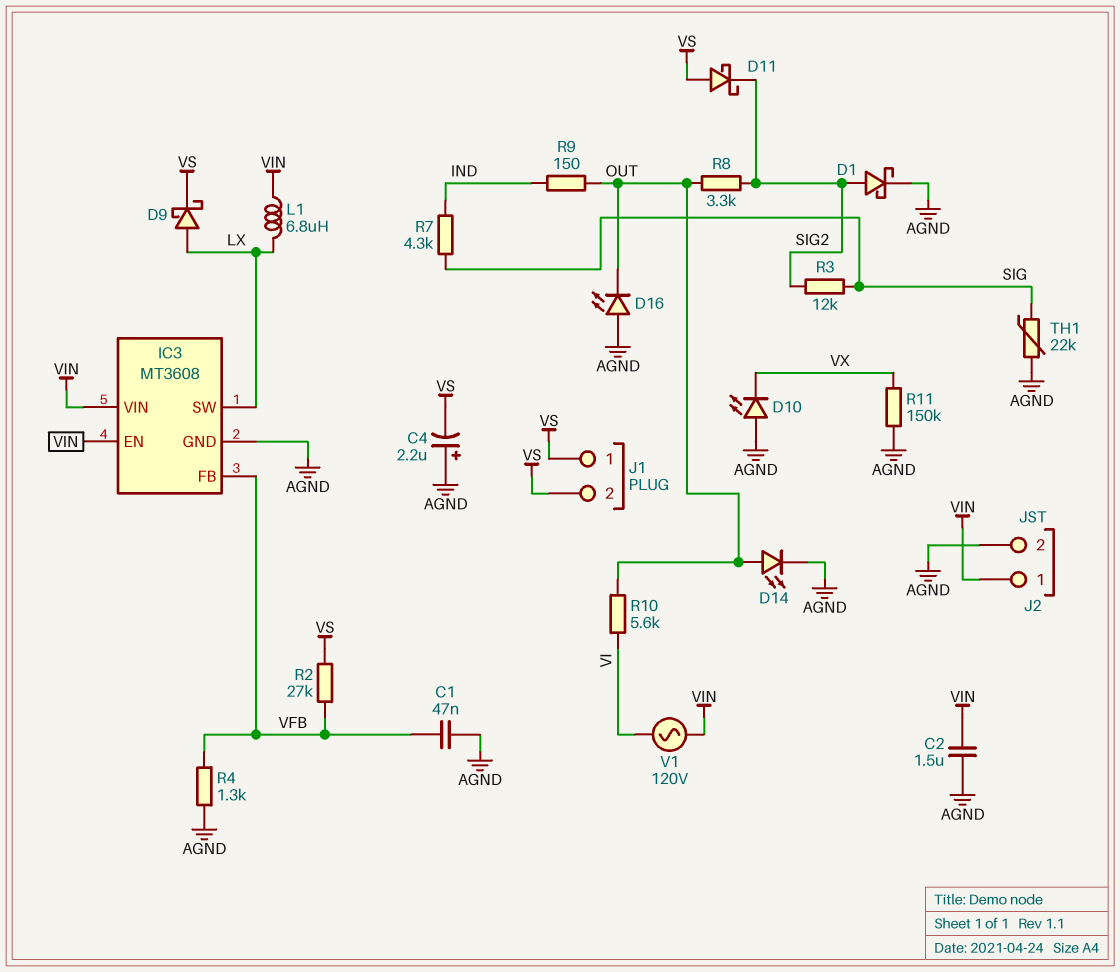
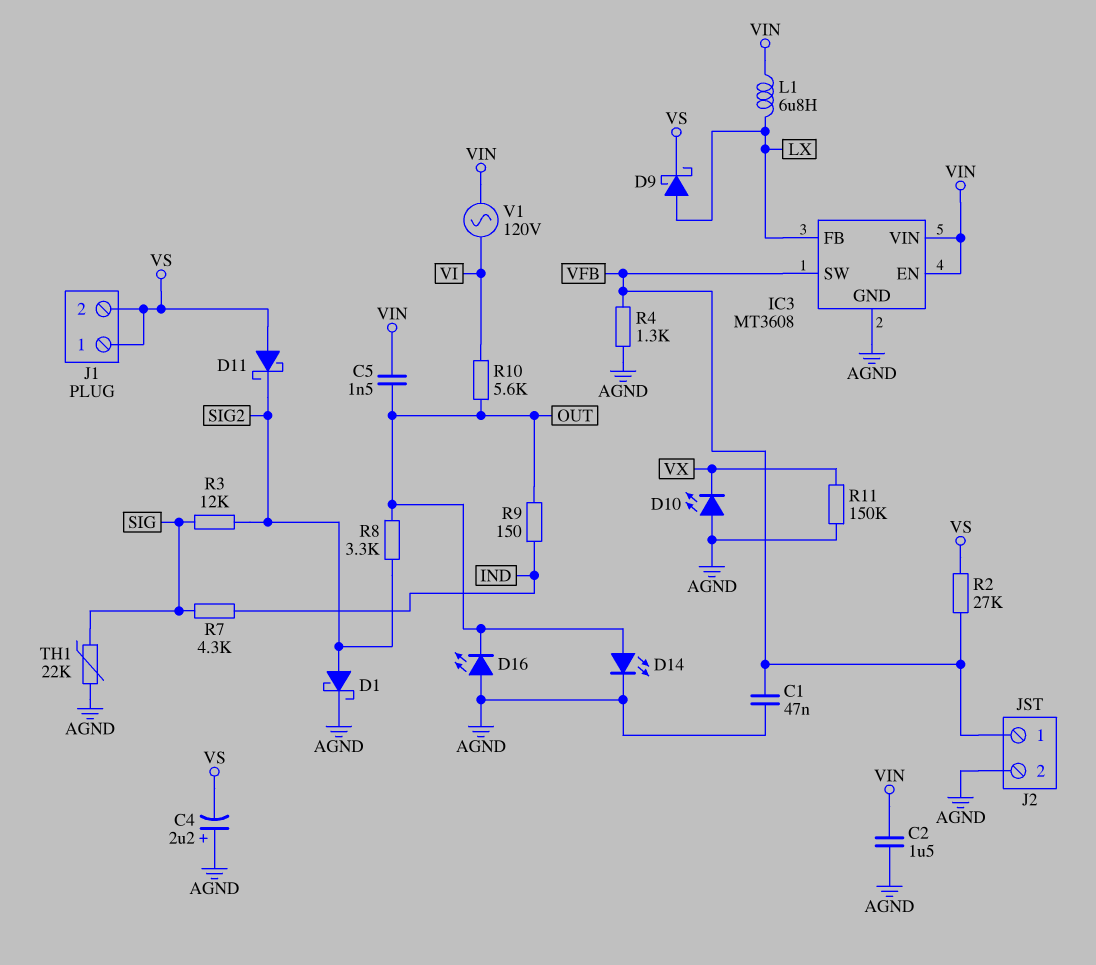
C5: none -> 1.5nF (OUT, VIN)
IC3 pin FB: VFB -> LX
IC3 pin SW: LX -> VFB
J2 pin 1: VIN -> VFB

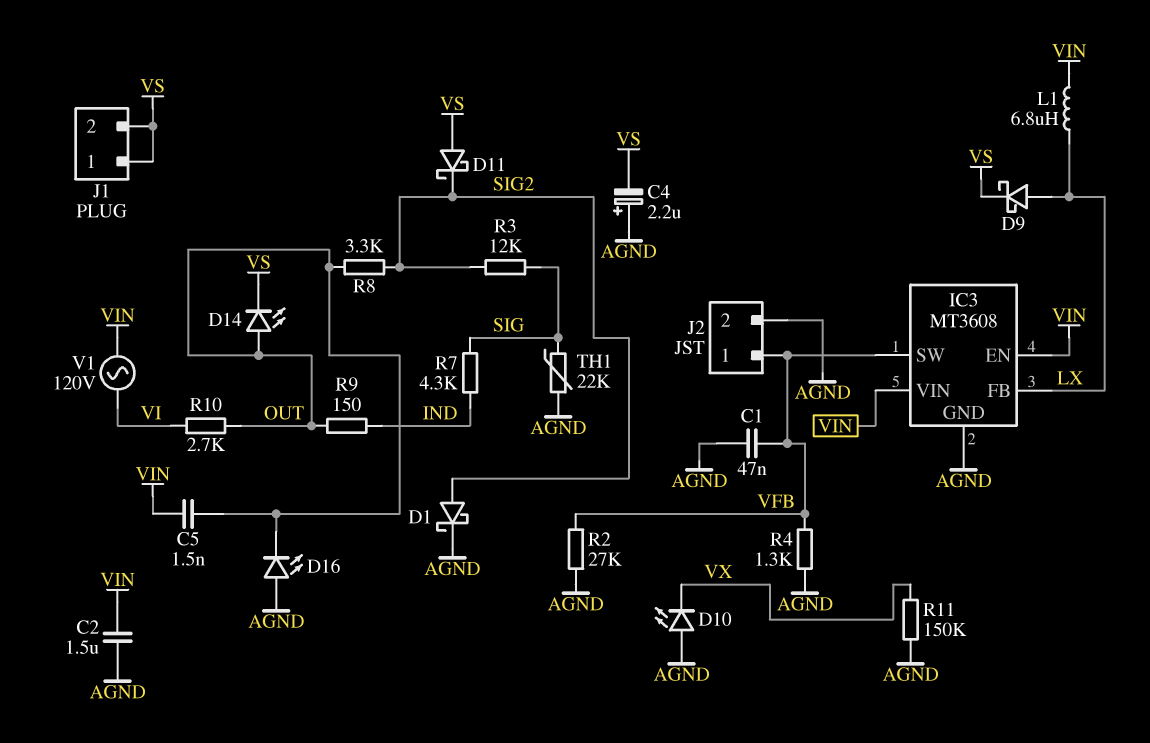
D14: LED (A OUT, K AGND) -> LED (A OUT, K VS)
R2: 27k (VFB, VS) -> 27k (AGND, VFB)
R10: 5.6k (OUT, VI) -> 2.7k (OUT, VI)

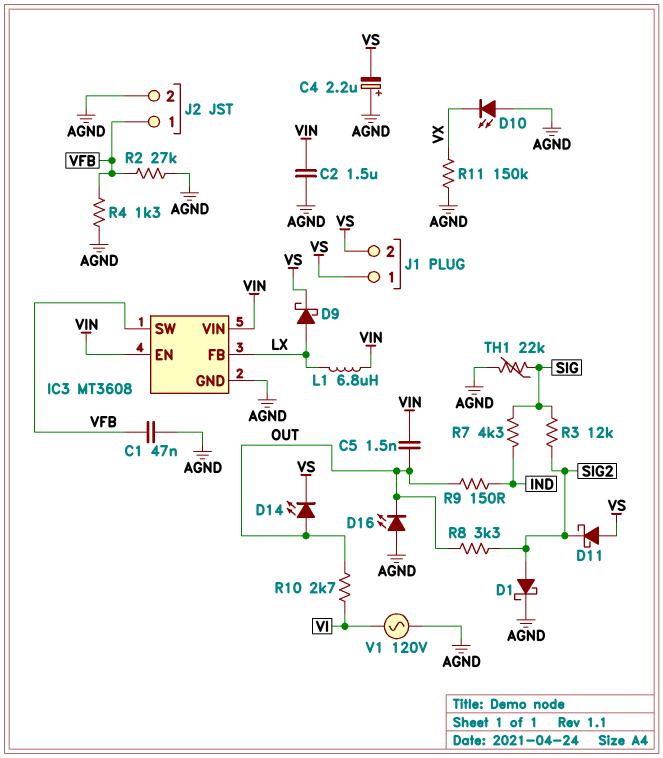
V1: AC 120V (VI, VIN) -> AC 120V (AGND, VI)

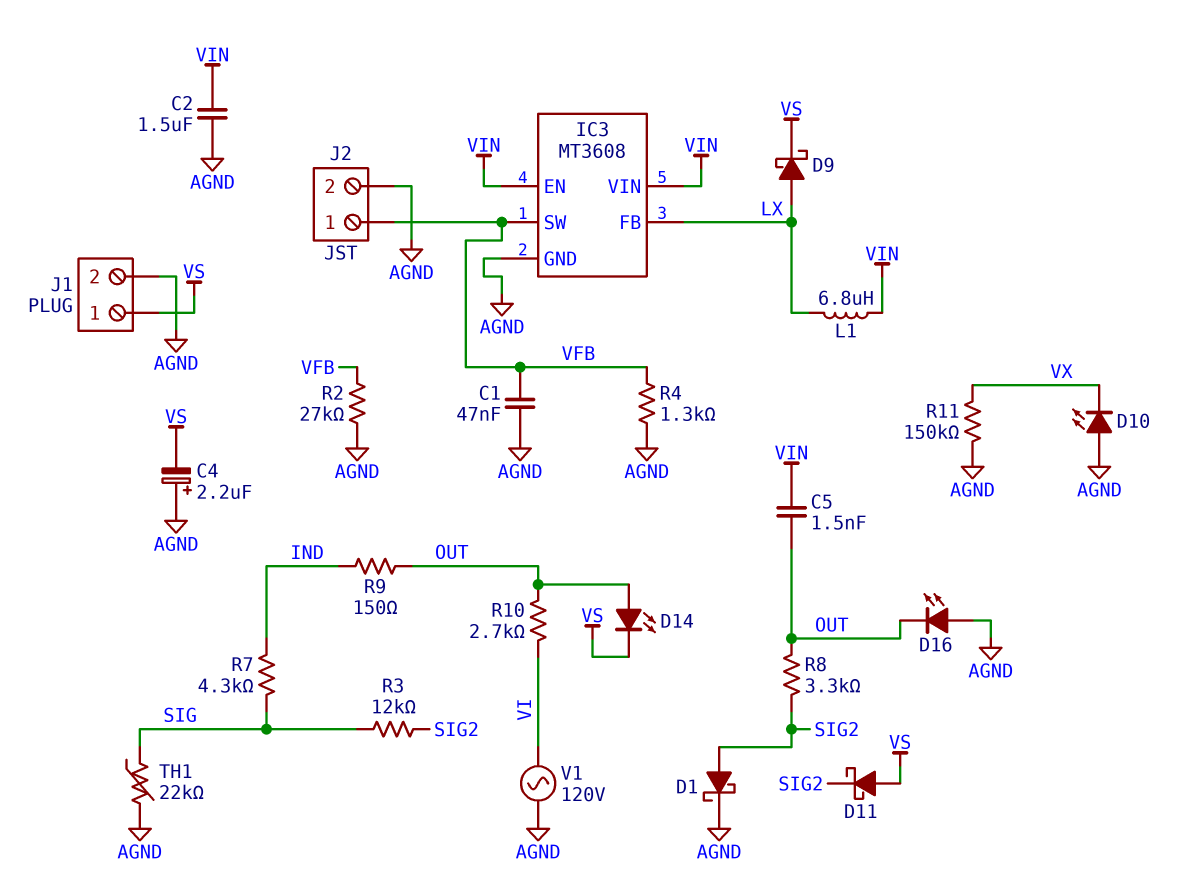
J1 pin 2: VS -> AGND

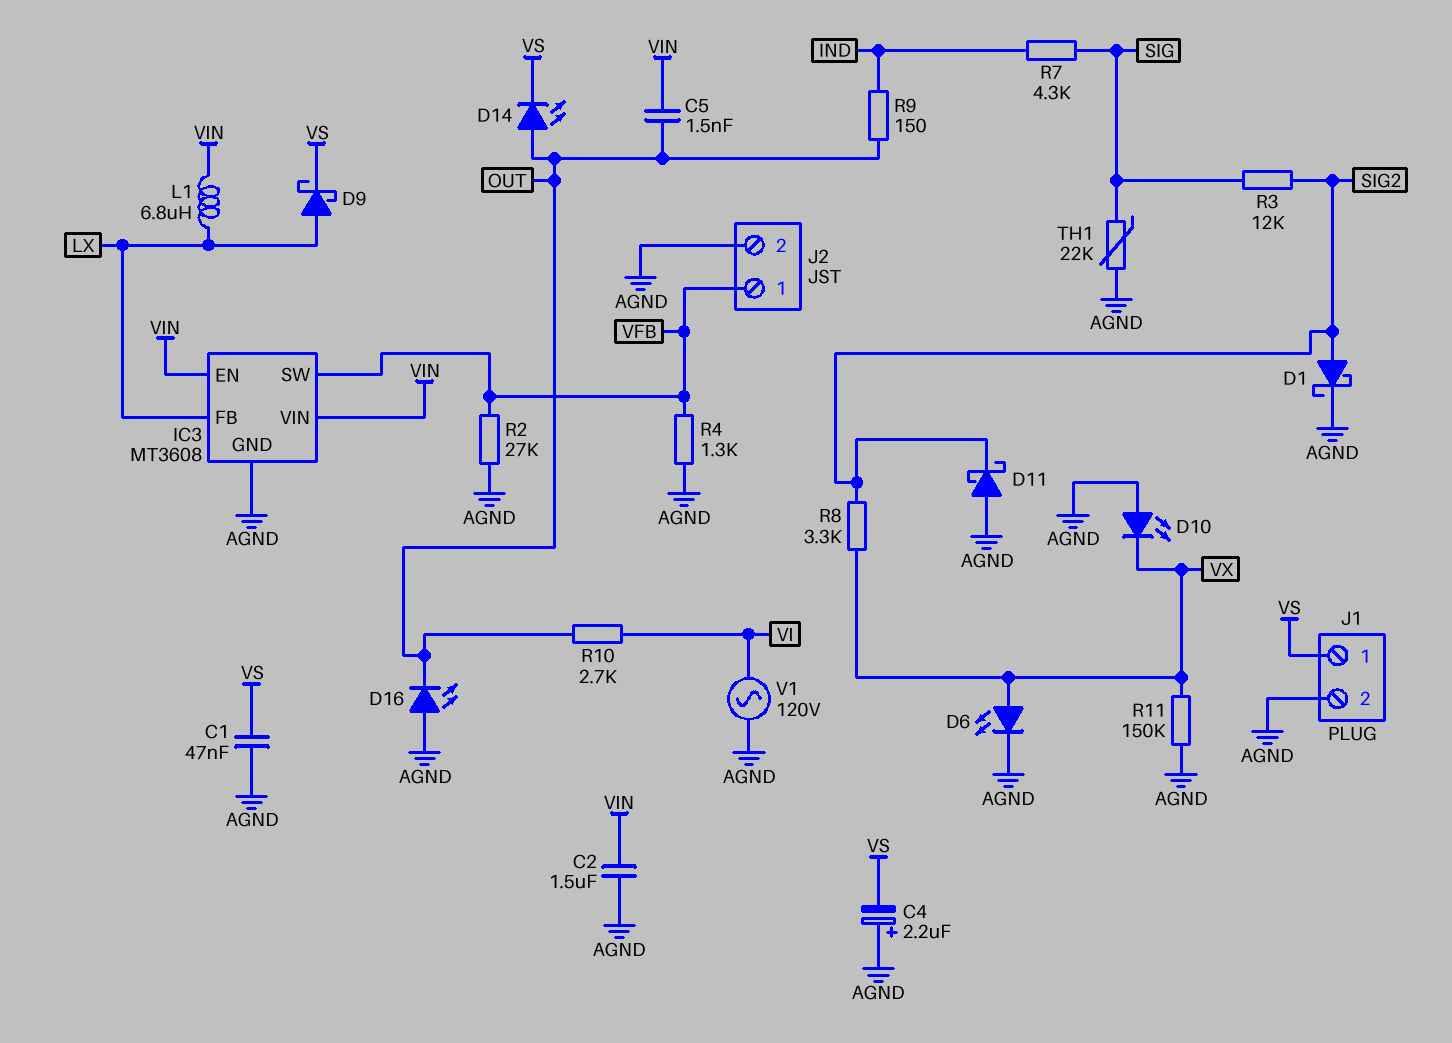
C1: 47nF (AGND, VFB) -> 47nF (AGND, VS)
D6: none -> LED (A VX, K AGND)
D11: schottky (A VS, K SIG2) -> schottky (A AGND, K SIG2)
R8: 3.3k (OUT, SIG2) -> 3.3k (SIG2, VX)

